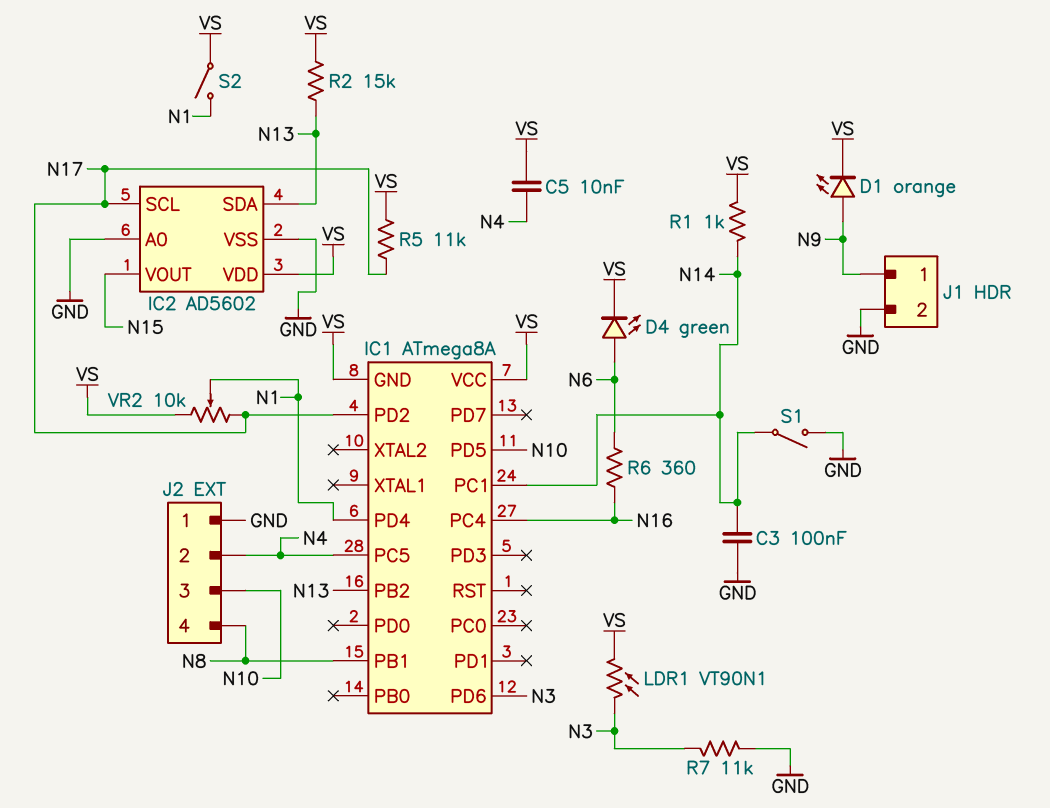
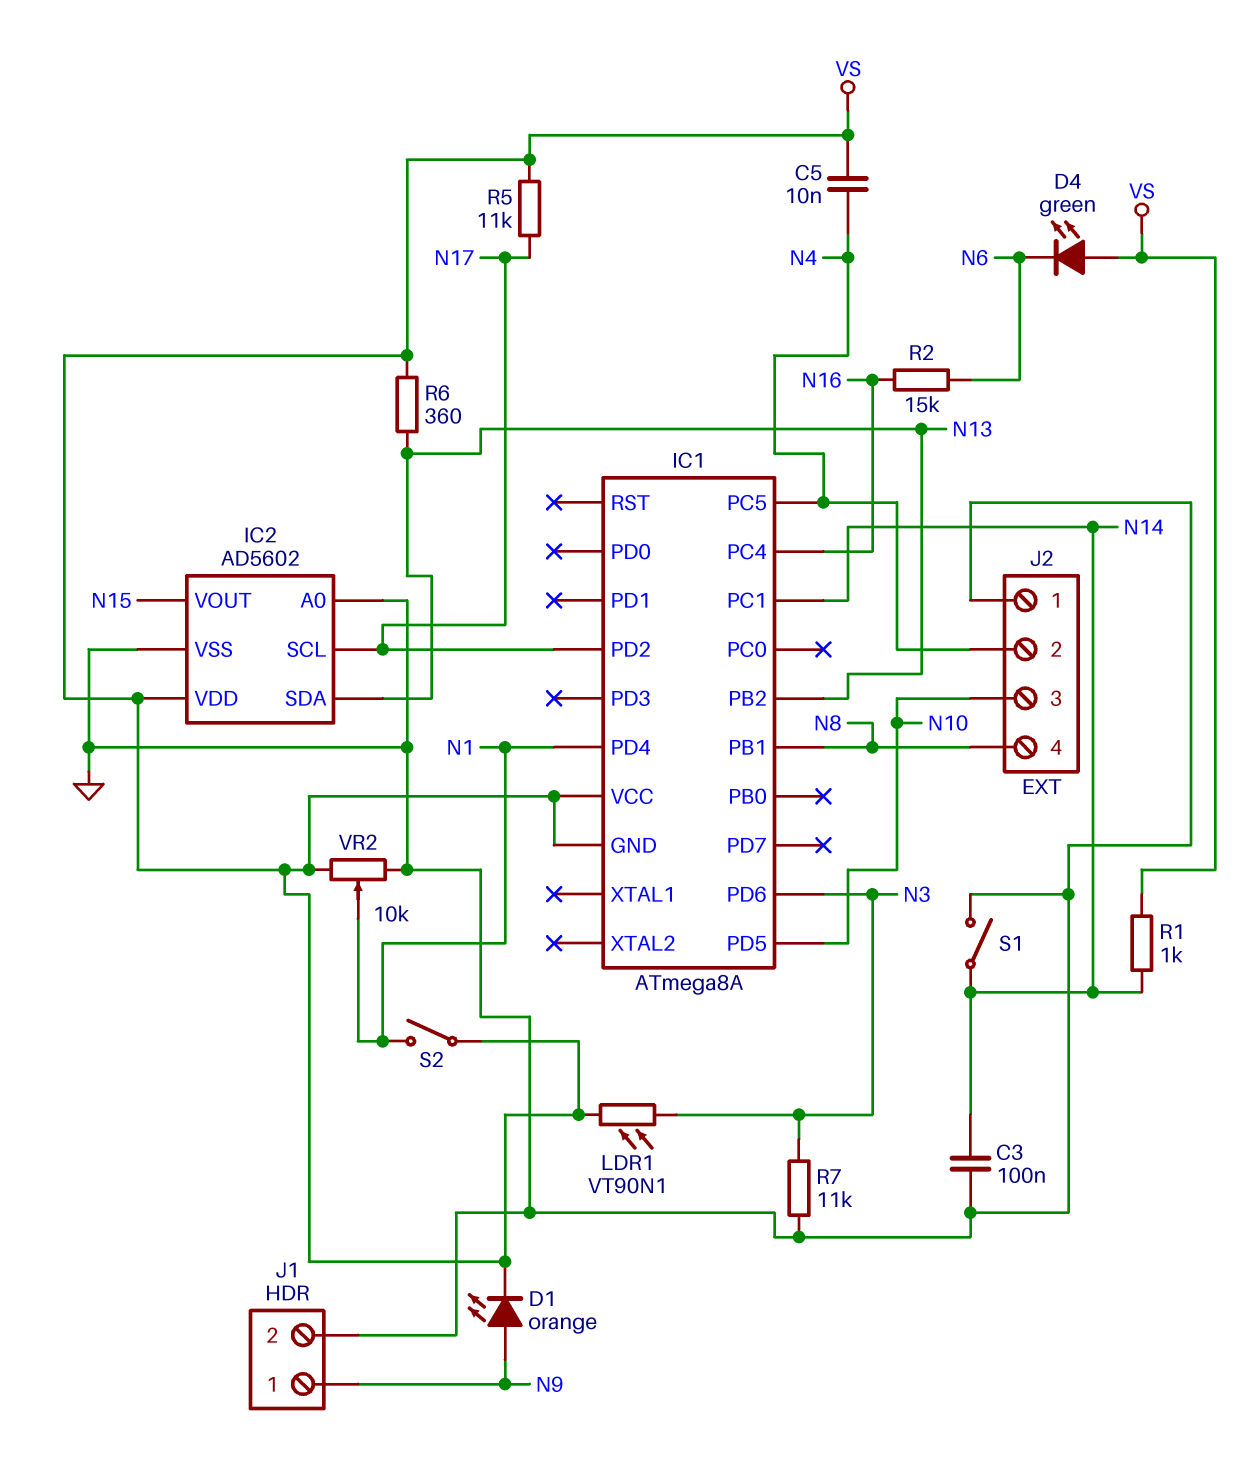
D4: LED green (A N6, K VS) -> LED green (A VS, K N6)
R2: 15k (N13, VS) -> 15k (N6, N16)
R6: 360 (N6, N16) -> 360 (N13, VS)
VR2: 10k (N17, VS, wiper N1) -> 10k (GND, VS, wiper N1)

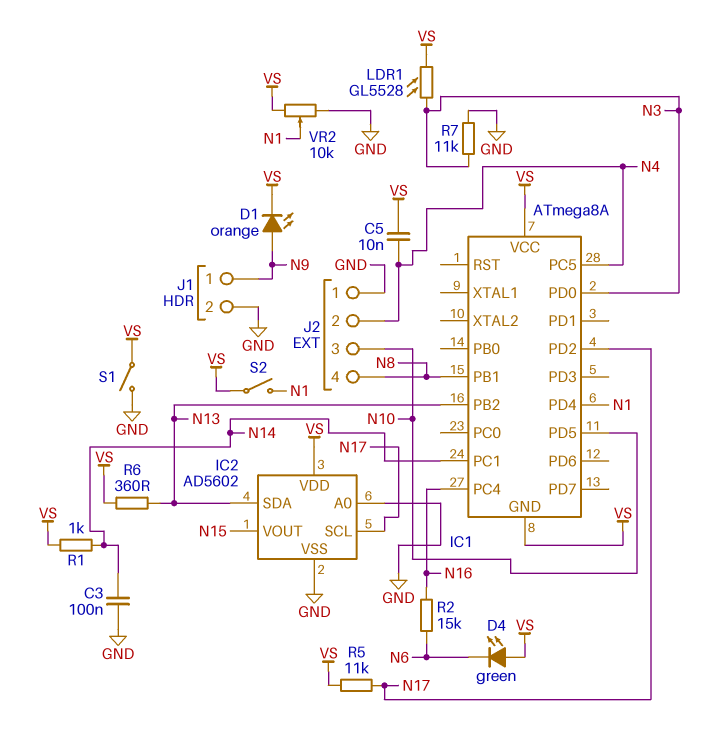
IC1 pin PD0: none -> N3
IC1 pin PD6: N3 -> none
LDR1: VT90N1 (N3, VS) -> GL5528 (N3, VS)
S1: switch (GND, N14) -> switch (GND, VS)

